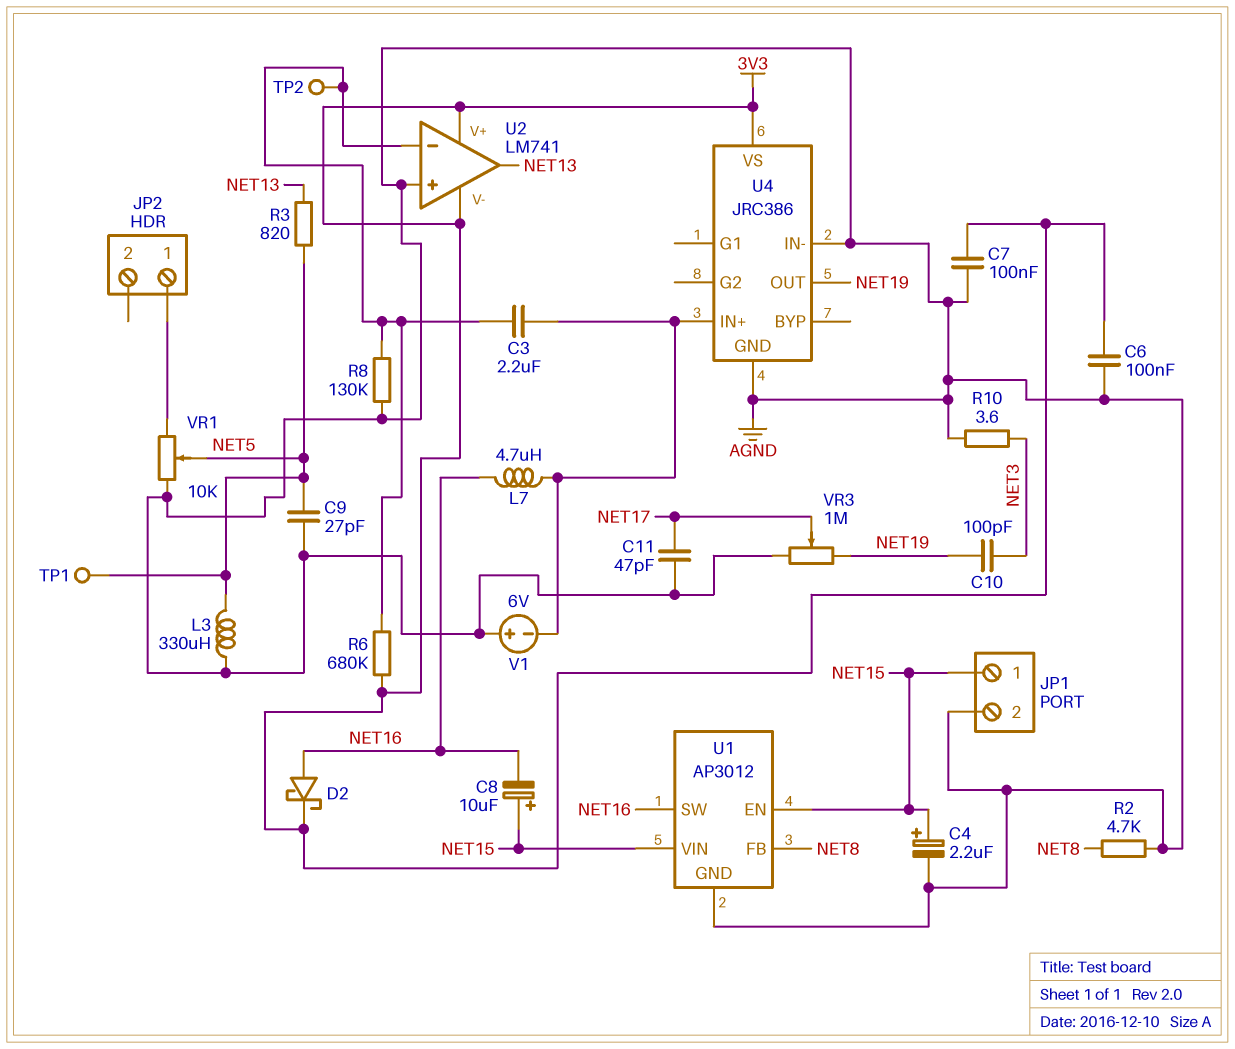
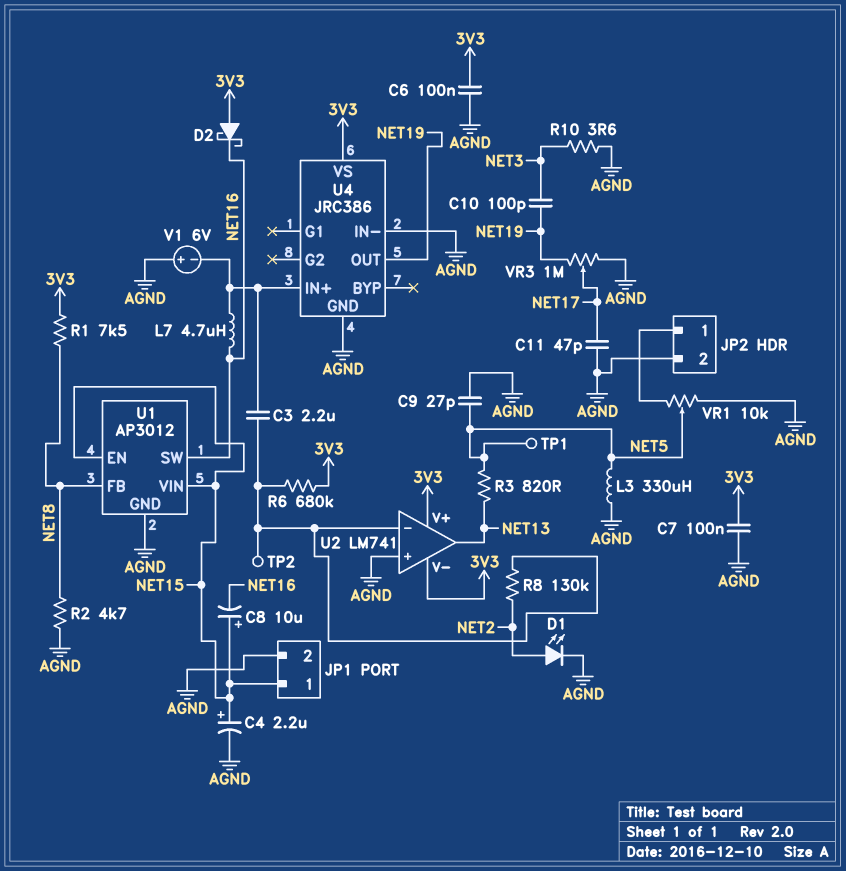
D1: none -> LED (A NET2, K AGND)
D2: schottky (A NET16, K 3V3) -> schottky (A 3V3, K NET16)
JP2 pin 2: none -> AGND
R1: none -> 7.5k (3V3, NET8)
R8: 130k (AGND, U2/in-) -> 130k (NET2, U2/in-)

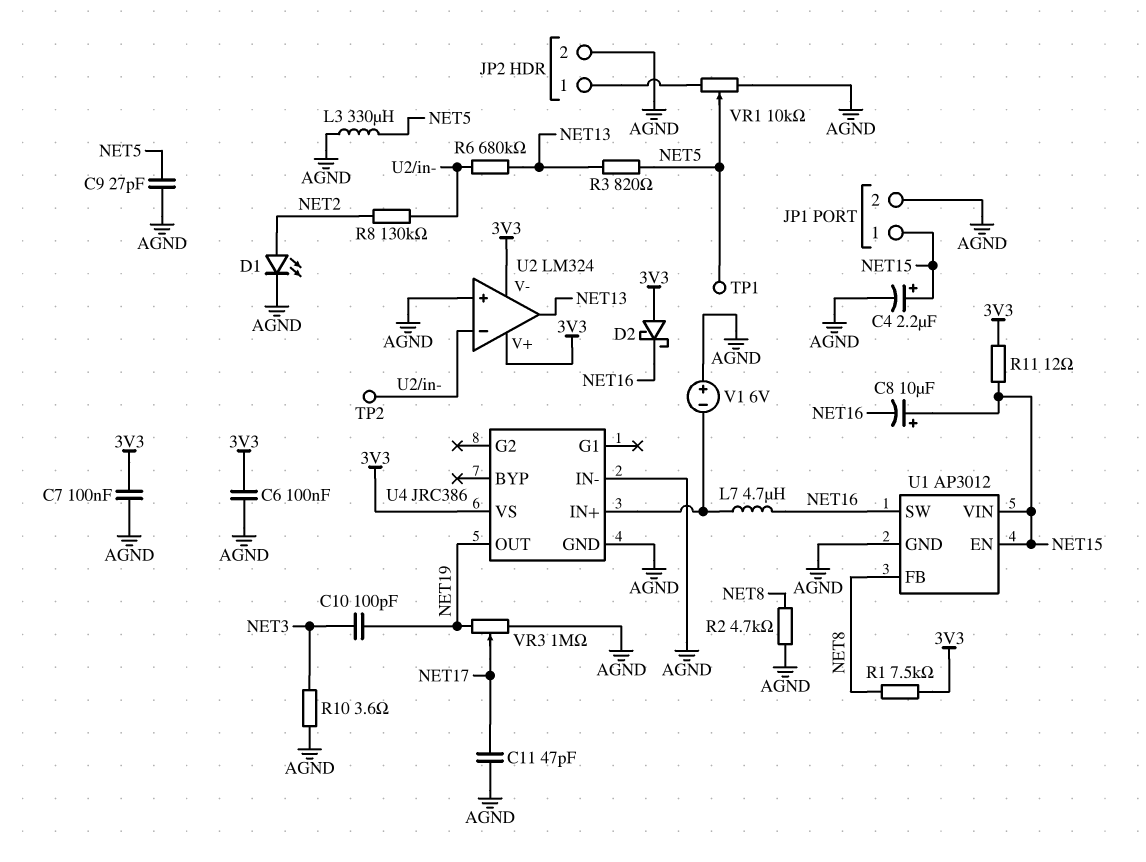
C3: 2.2uF (U2/in-, U4/IN+) -> none
R6: 680k (3V3, U2/in-) -> 680k (NET13, U2/in-)
R11: none -> 12 (3V3, NET15)
U2: LM741 -> LM324

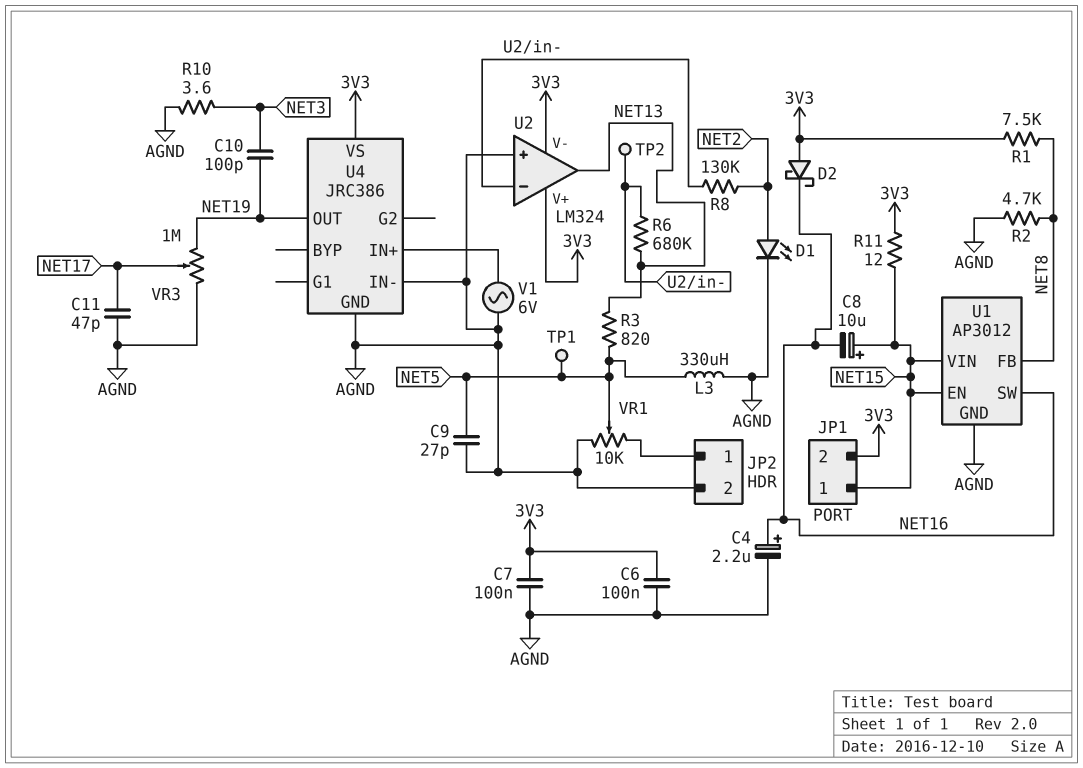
C4: 2.2uF (plus NET15, minus AGND) -> 2.2uF (plus NET16, minus AGND)
JP1 pin 2: AGND -> 3V3
L7: 4.7uH (NET16, U4/IN+) -> none
V1: 6V (plus AGND, minus U4/IN+) -> AC 6V (AGND, U4/IN+)

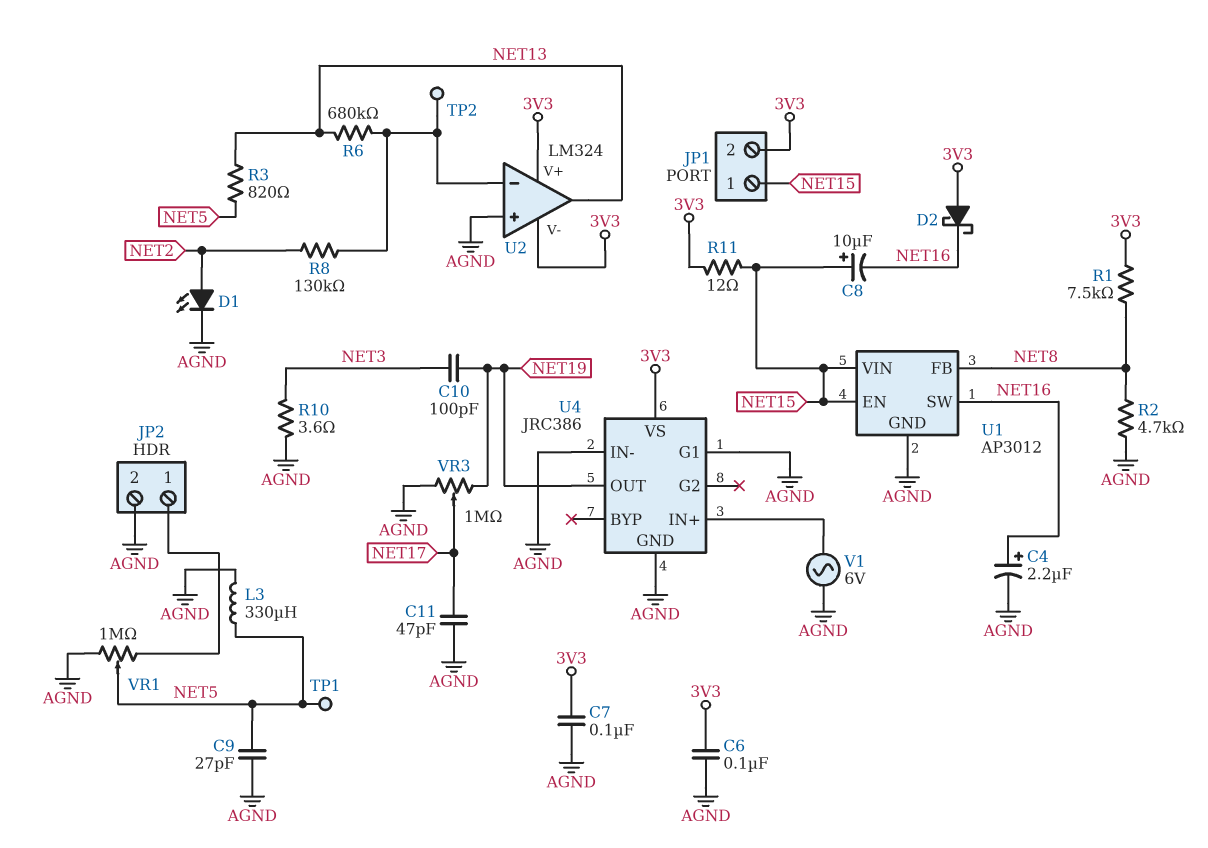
U4 pin G1: none -> AGND
VR1: 10k (AGND, JP2/1, wiper NET5) -> 1M (AGND, JP2/1, wiper NET5)

